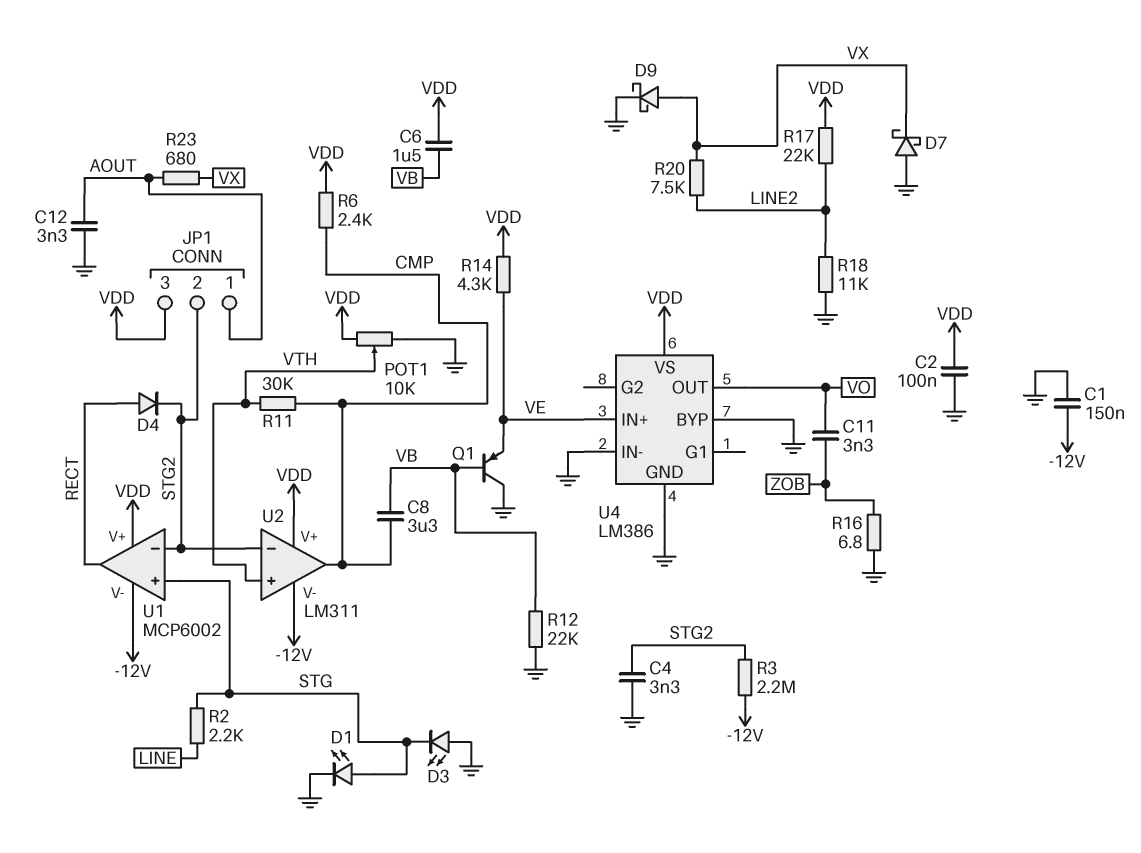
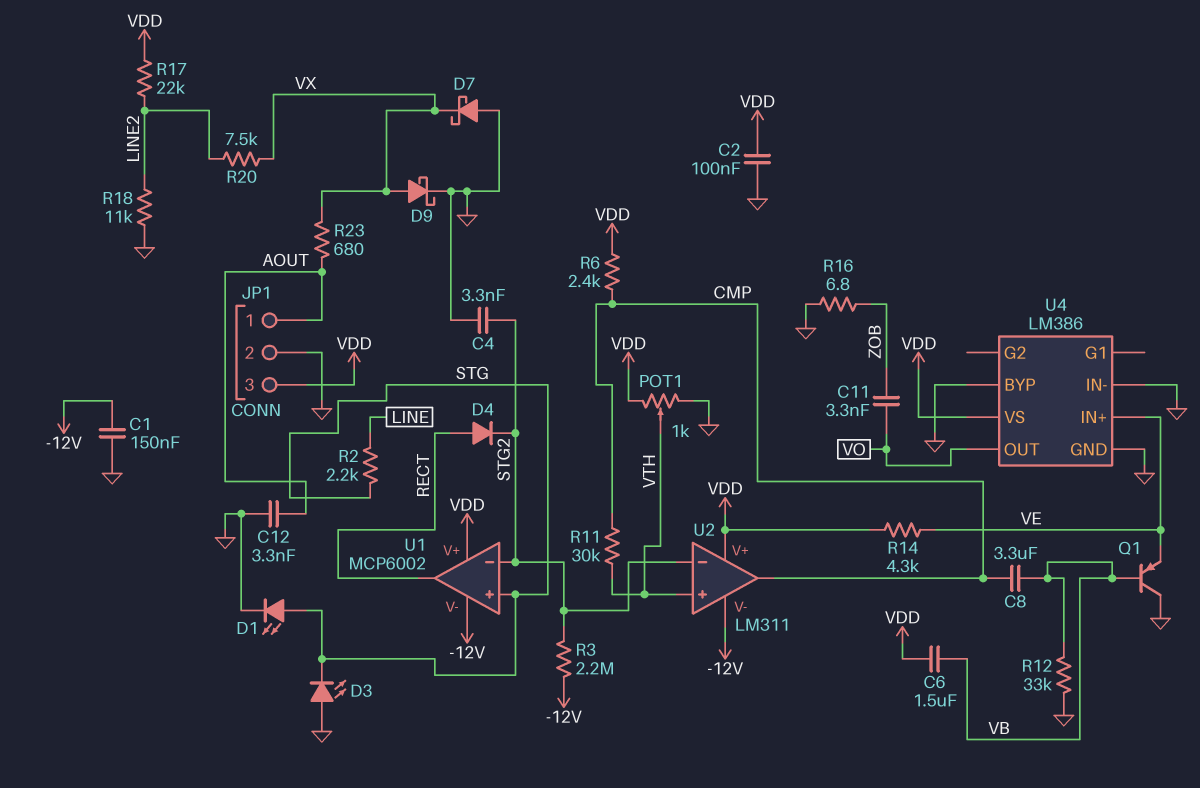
JP1 pin 2: STG2 -> GND
POT1: 10k (GND, VDD, wiper VTH) -> 1k (GND, VDD, wiper VTH)
R12: 22k (GND, VB) -> 33k (GND, VB)

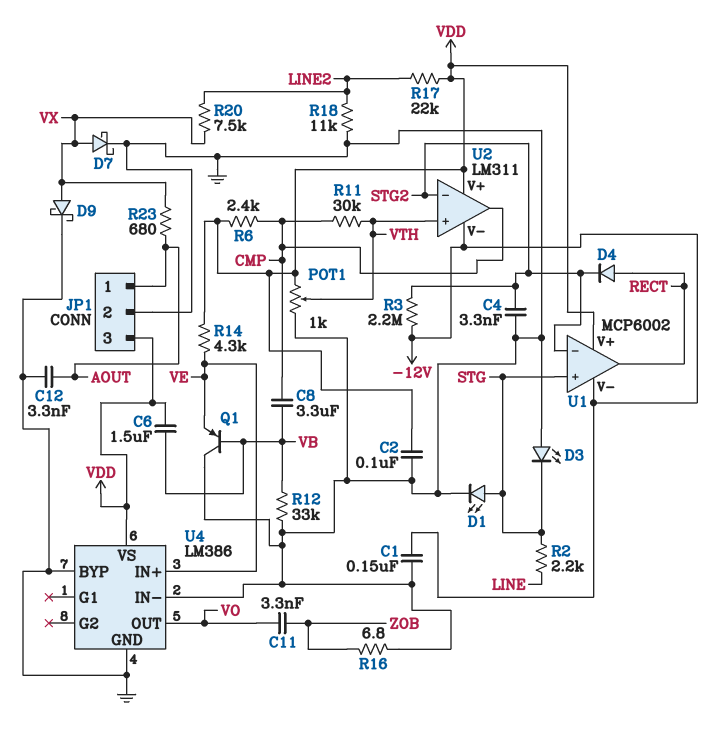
D7: schottky (A GND, K VX) -> schottky (A VX, K GND)

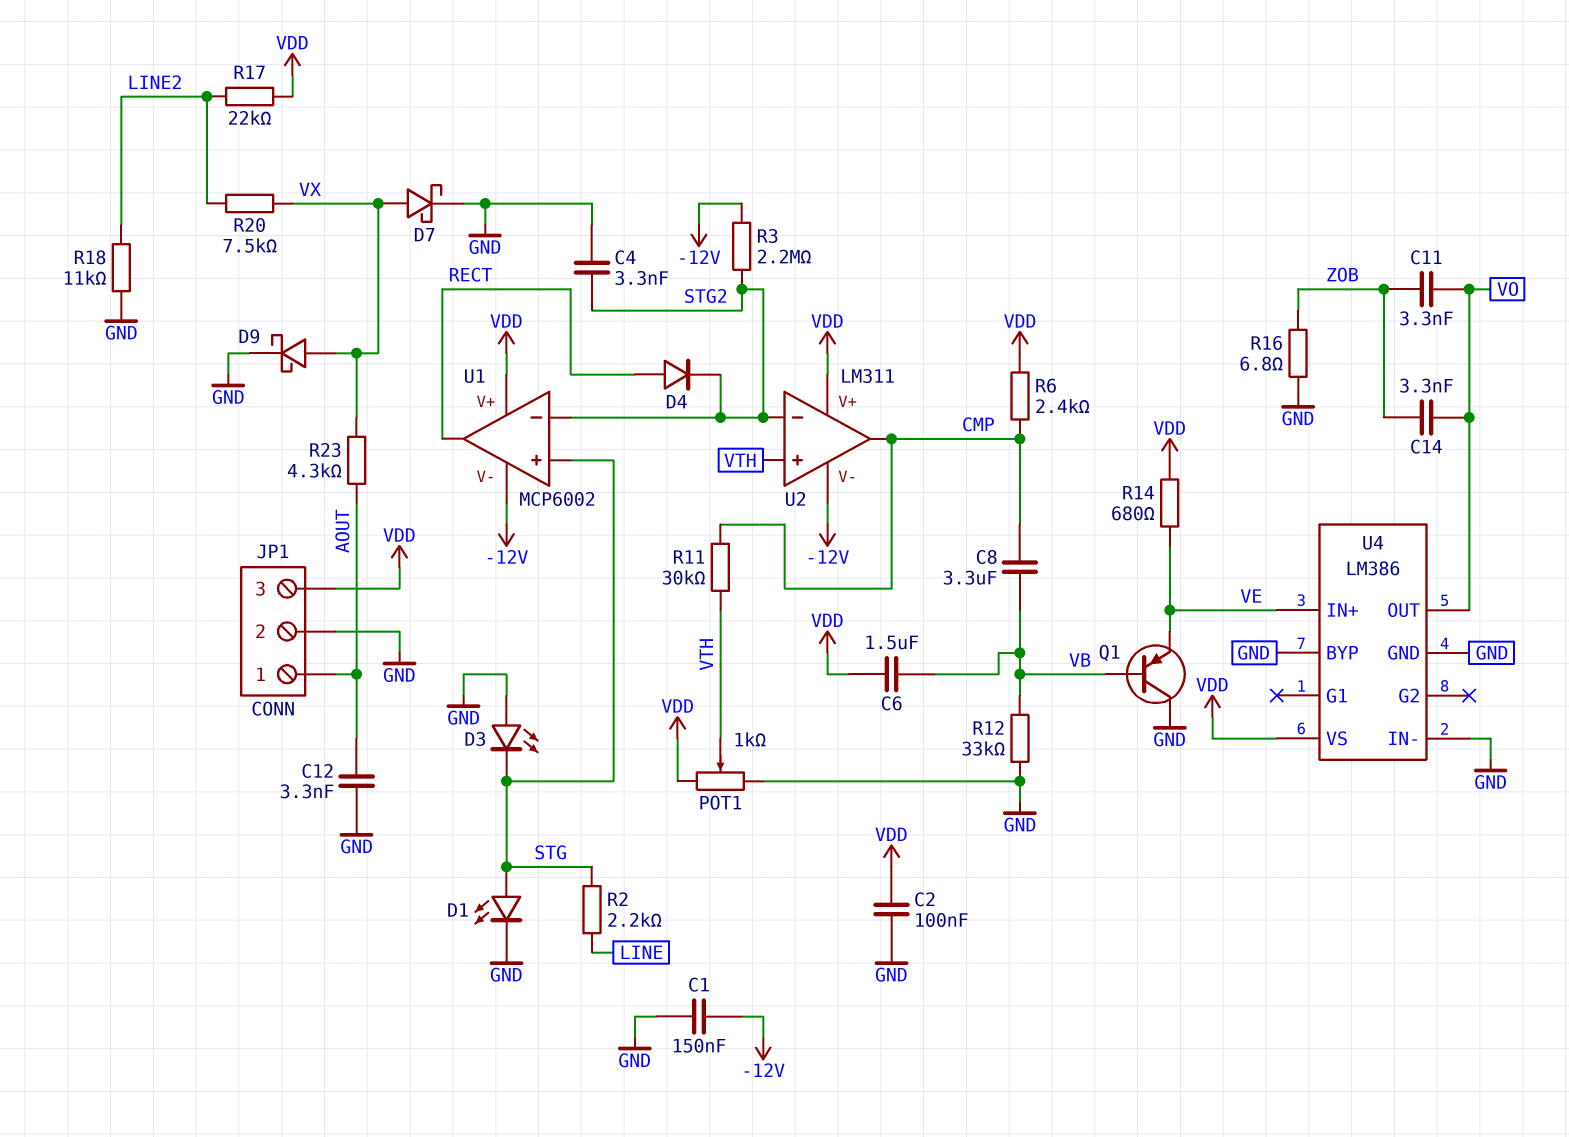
C14: none -> 3.3nF (VO, ZOB)
R14: 4.3k (VDD, VE) -> 680 (VDD, VE)
R23: 680 (AOUT, VX) -> 4.3k (AOUT, VX)

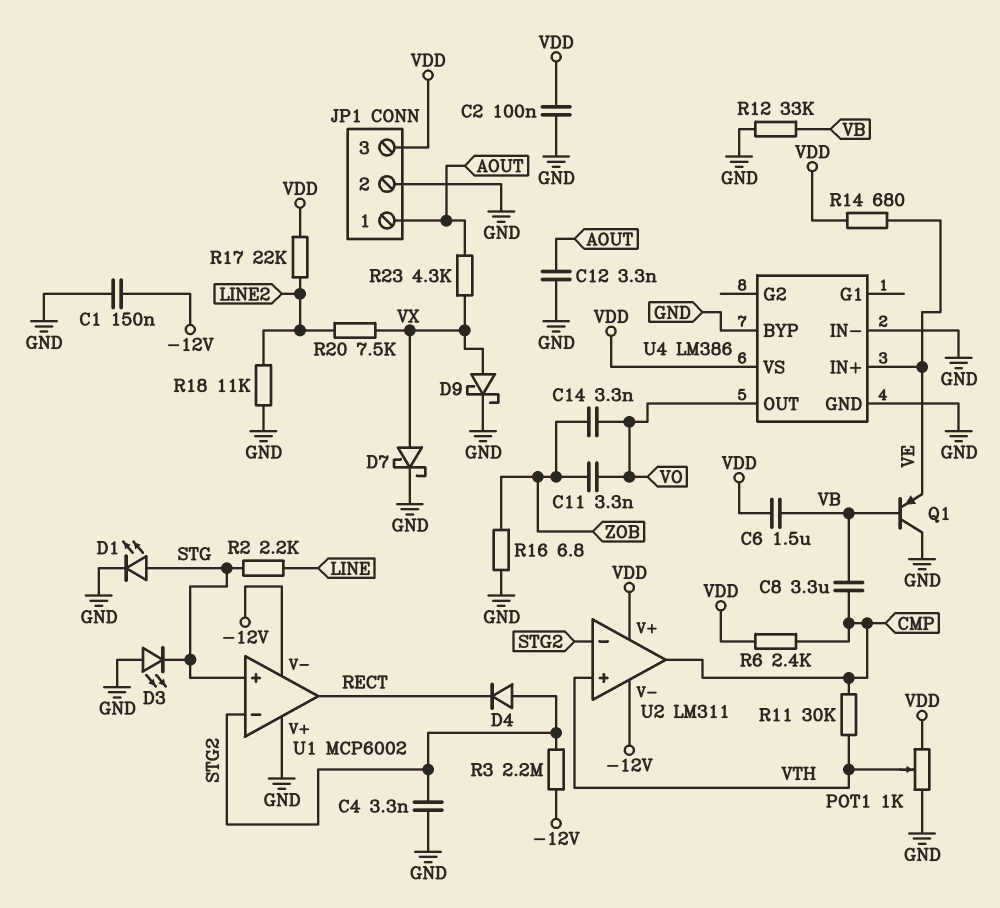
D4: diode (A RECT, K STG2) -> diode (A STG2, K RECT)
U1 pin V+: VDD -> GND

